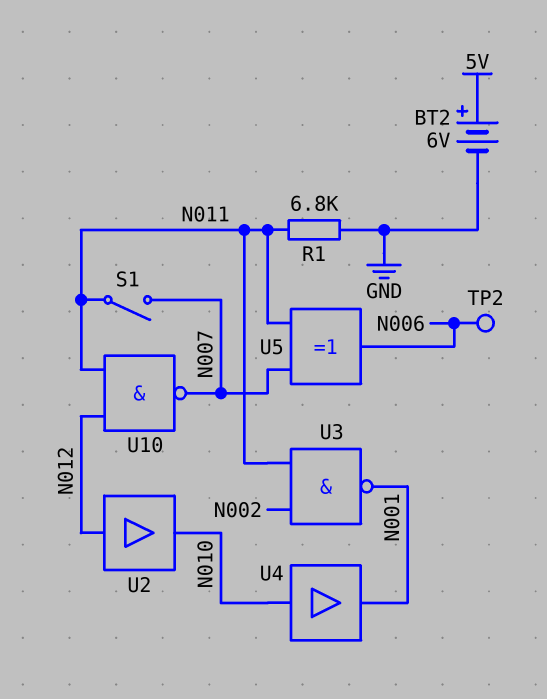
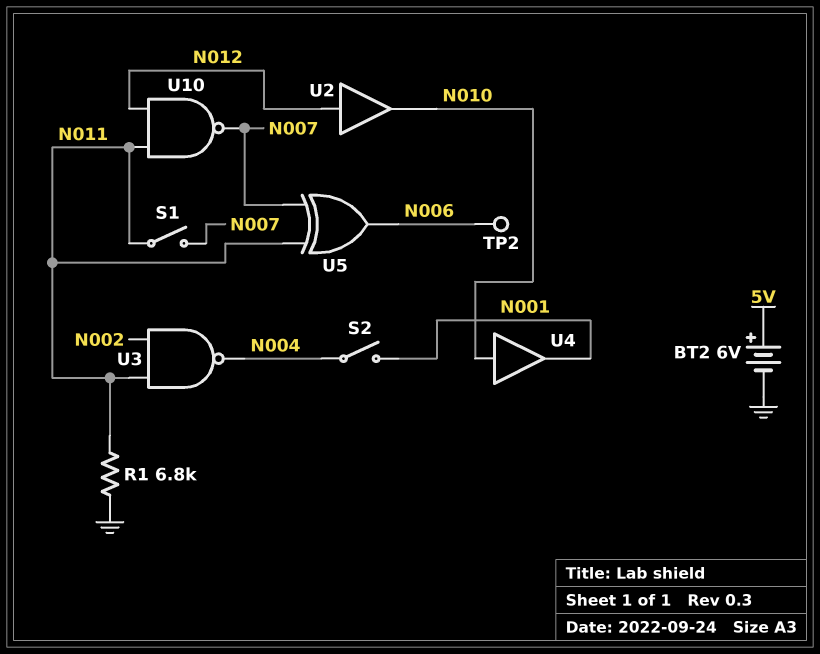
S2: none -> switch (N001, N004)
U3: NAND (in N002, in N011, out N001) -> NAND (in N002, in N011, out N004)

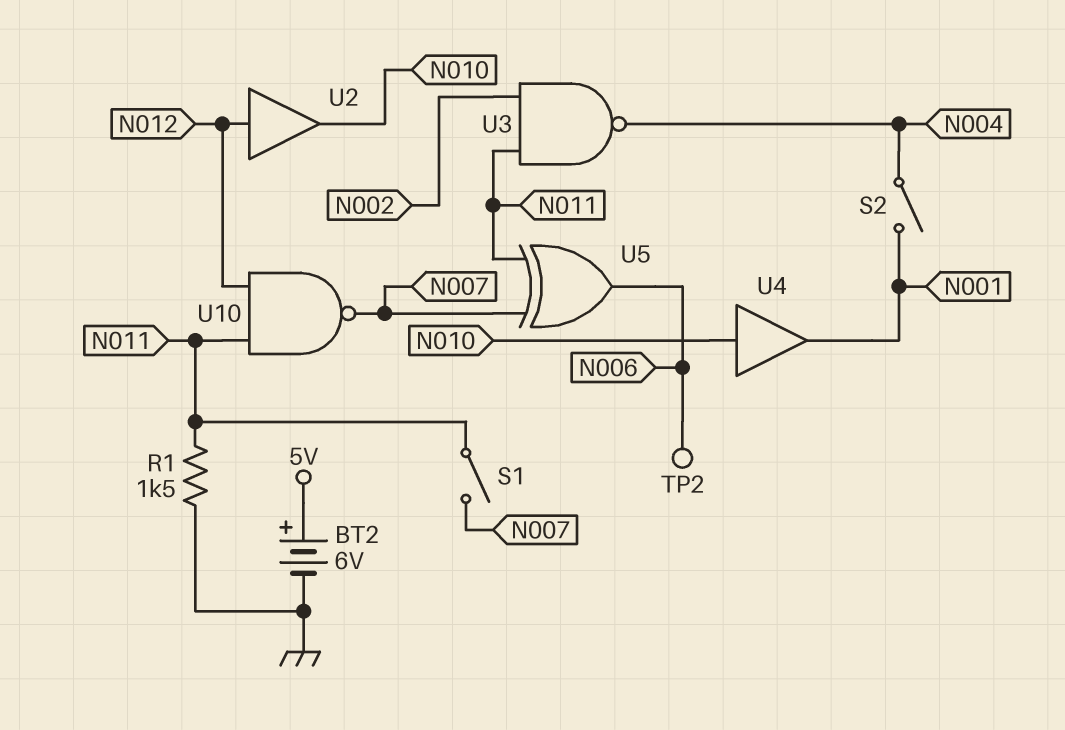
R1: 6.8k (GND, N011) -> 1.5k (GND, N011)

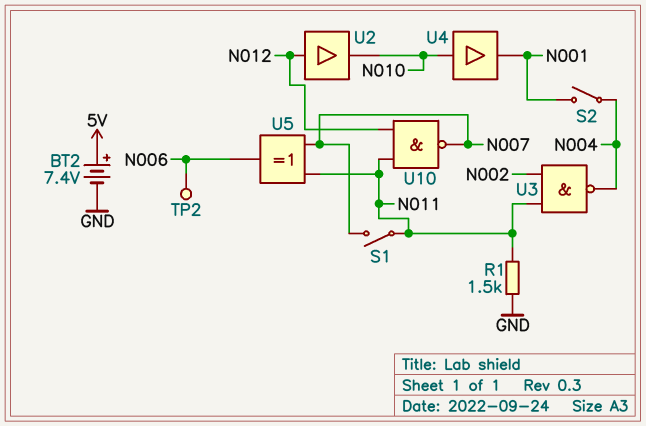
BT2: 6V (plus 5V, minus GND) -> 7.4V (plus 5V, minus GND)

